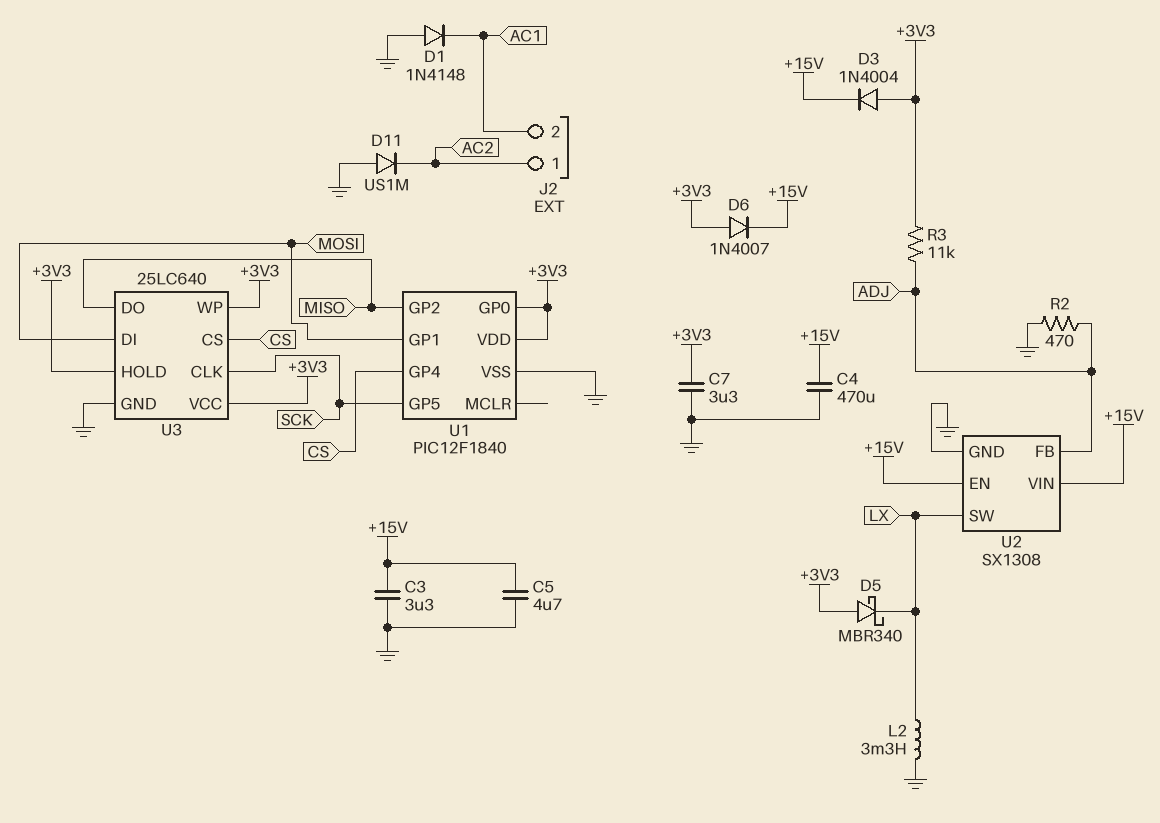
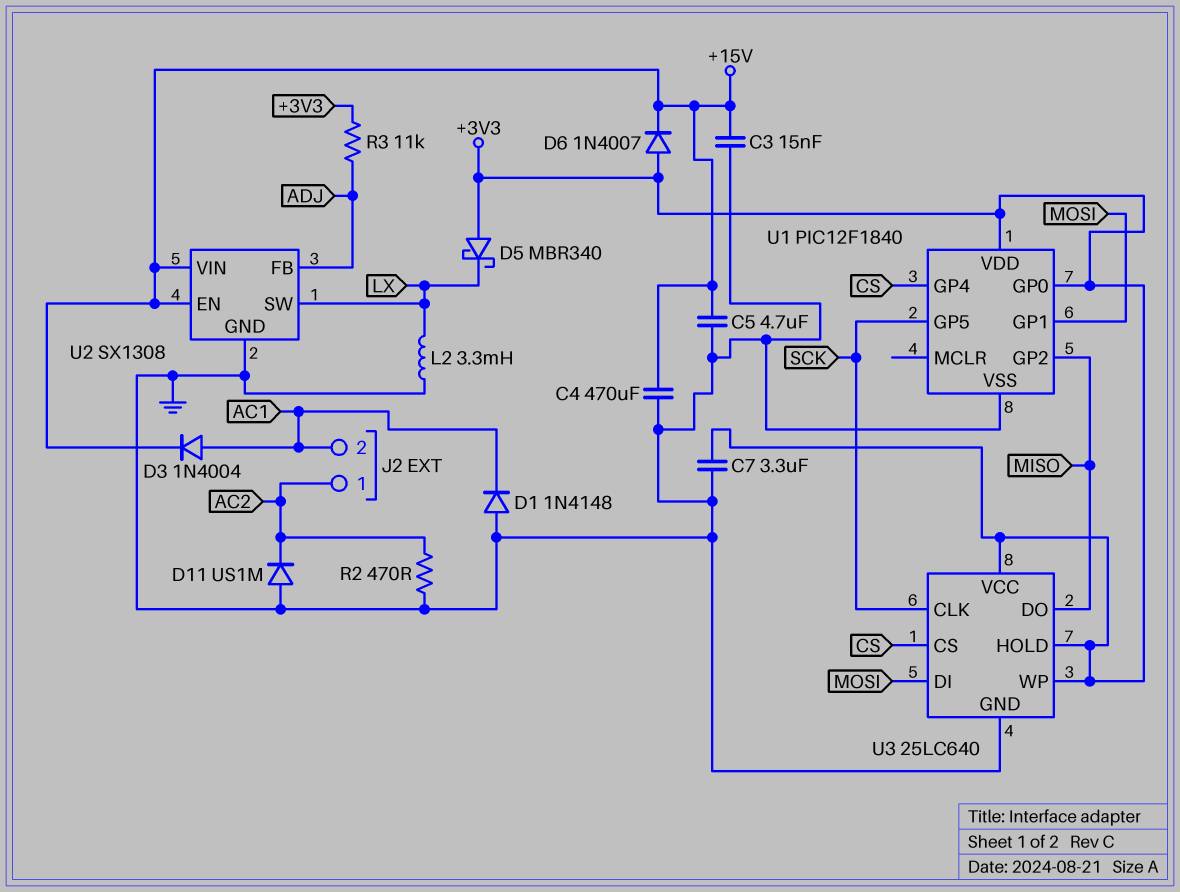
C3: 3.3uF (+15V, GND) -> 15nF (+15V, GND)
D3: diode 1N4004 (A +3V3, K +15V) -> diode 1N4004 (A AC1, K +15V)
R2: 470 (ADJ, GND) -> 470 (AC2, GND)

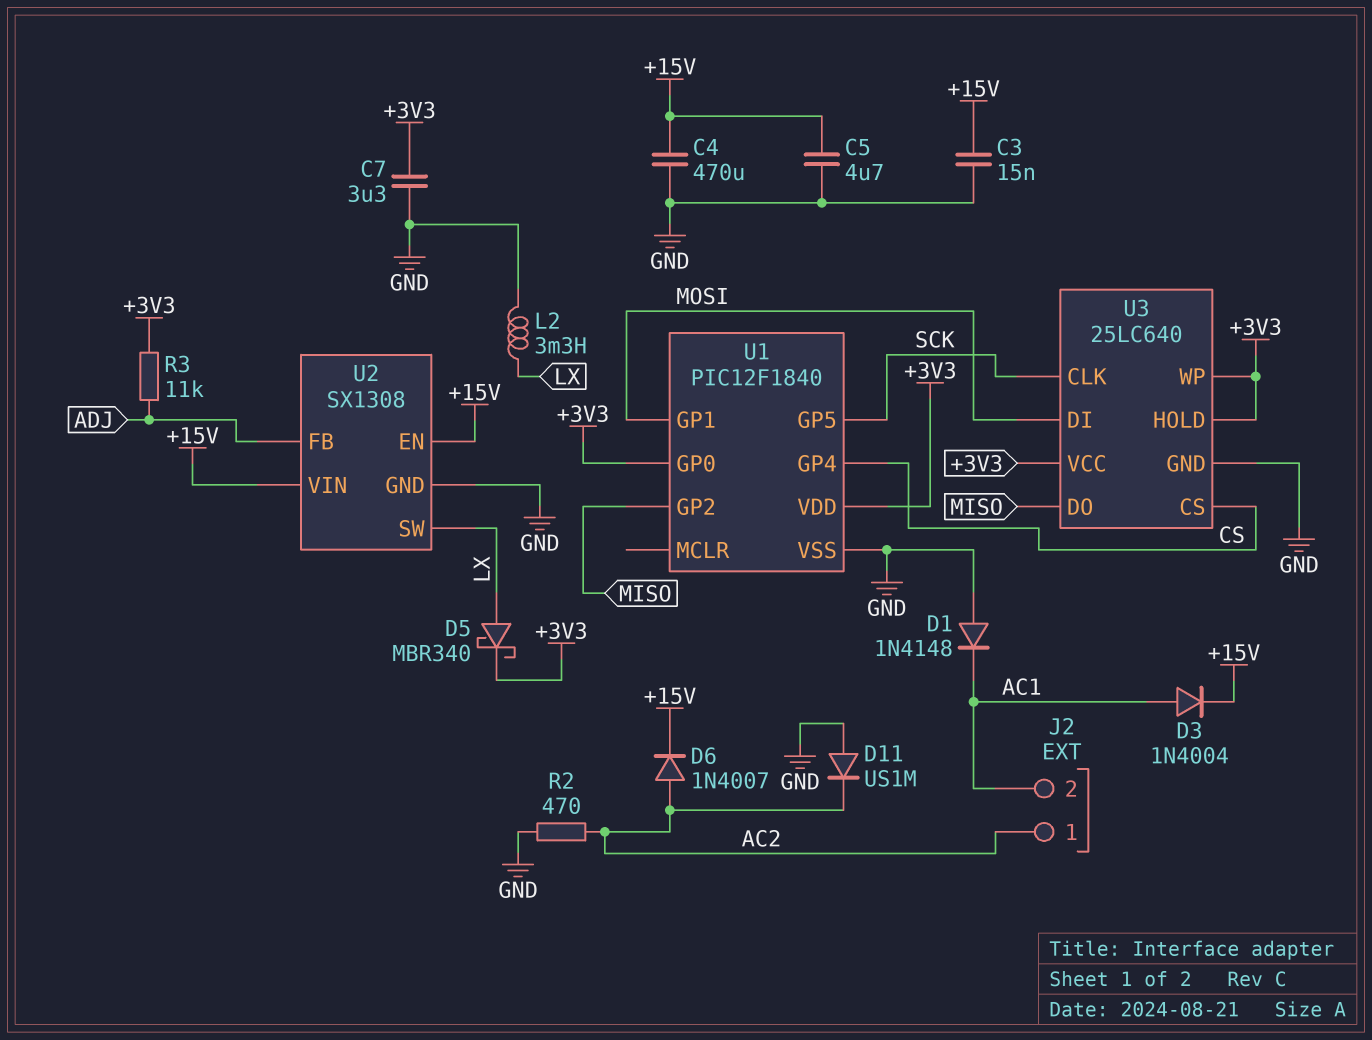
D5: schottky MBR340 (A +3V3, K LX) -> schottky MBR340 (A LX, K +3V3)
D6: diode 1N4007 (A +3V3, K +15V) -> diode 1N4007 (A AC2, K +15V)

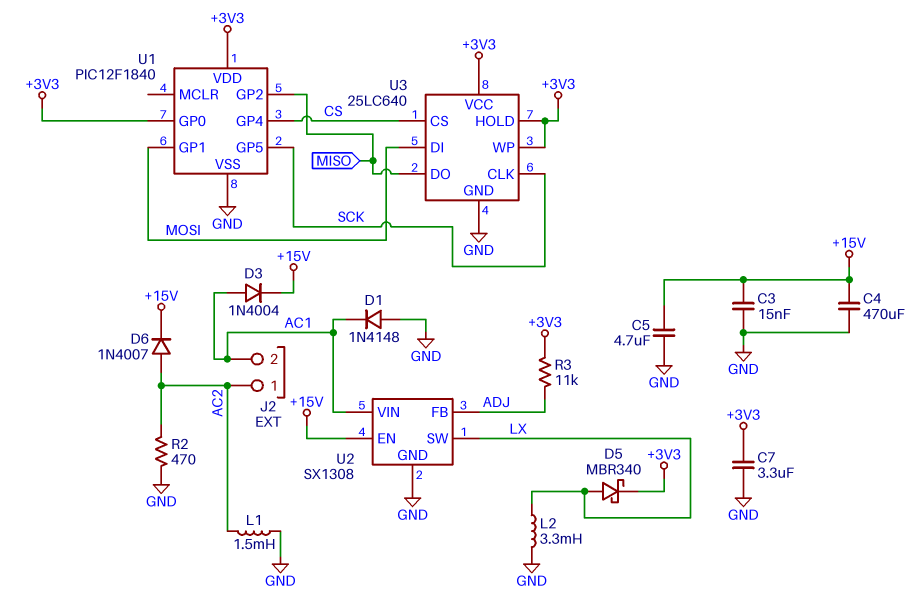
D11: diode US1M (A GND, K AC2) -> none
L1: none -> 1.5mH (AC2, GND)
U2 pin VIN: +15V -> AC1

